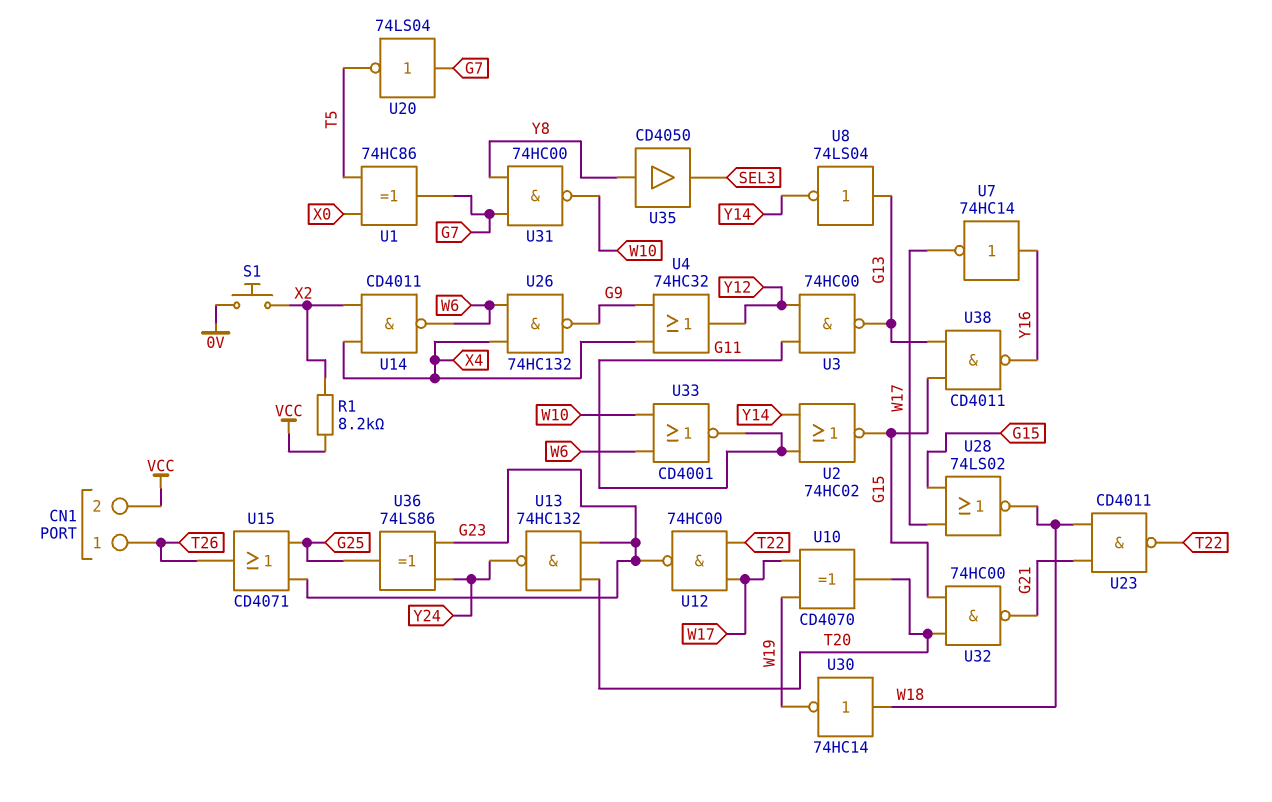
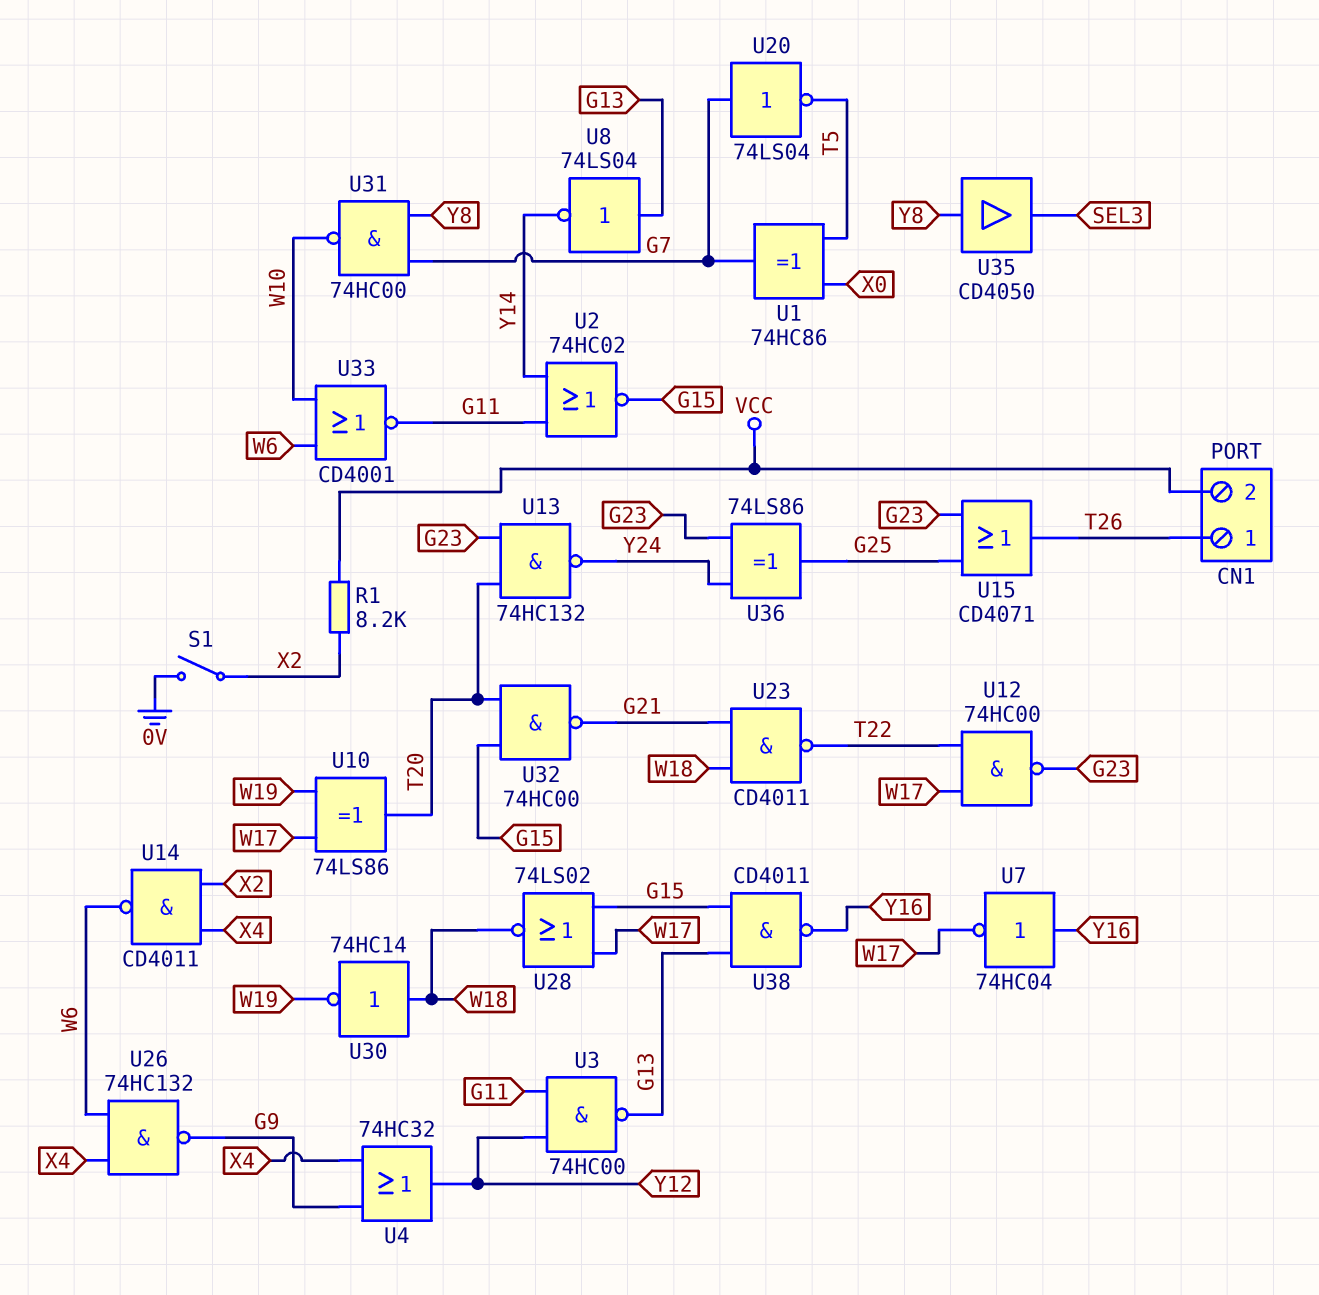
S1: button (0V, X2) -> switch (0V, X2)
U7: NOT 74HC14 (in Y16, out W17) -> NOT 74HC04 (in Y16, out W17)
U10: XOR CD4070 (in W17, in W19, out T20) -> XOR 74LS86 (in W17, in W19, out T20)

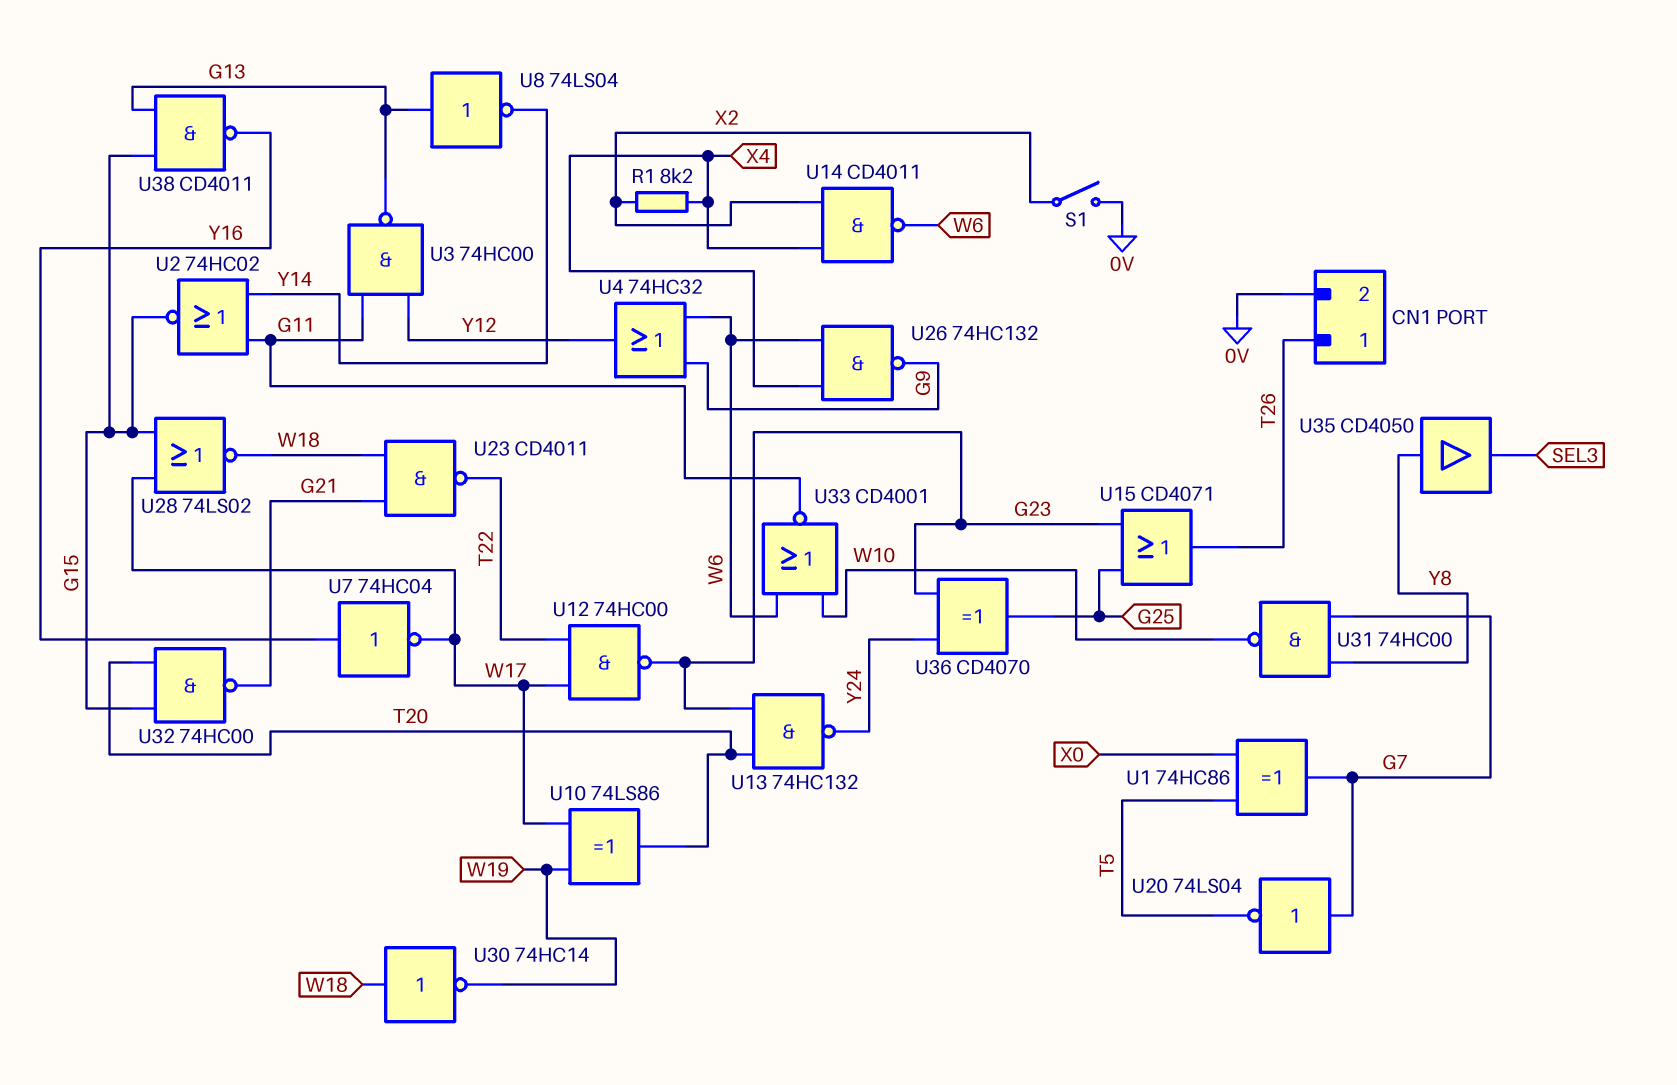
CN1 pin 2: VCC -> 0V
R1: 8.2k (VCC, X2) -> 8.2k (X2, X4)
U4: OR 74HC32 (in G9, in X4, out Y12) -> OR 74HC32 (in G9, in W6, out Y12)
U36: XOR 74LS86 (in G23, in Y24, out G25) -> XOR CD4070 (in G23, in Y24, out G25)

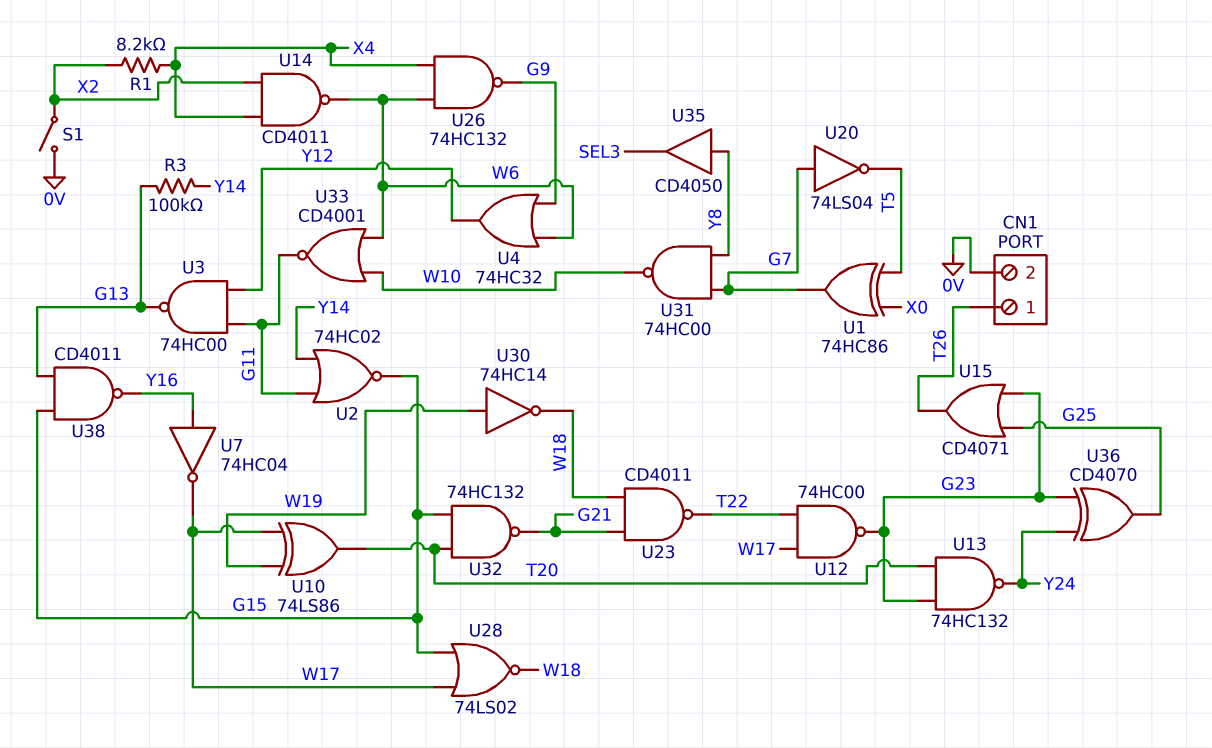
R3: none -> 100k (G13, Y14)
U8: NOT 74LS04 (in G13, out Y14) -> none
U30: NOT 74HC14 (in W18, out W19) -> NOT 74HC14 (in W19, out W18)
U32: NAND 74HC00 (in G15, in T20, out G21) -> NAND 74HC132 (in G15, in T20, out G21)

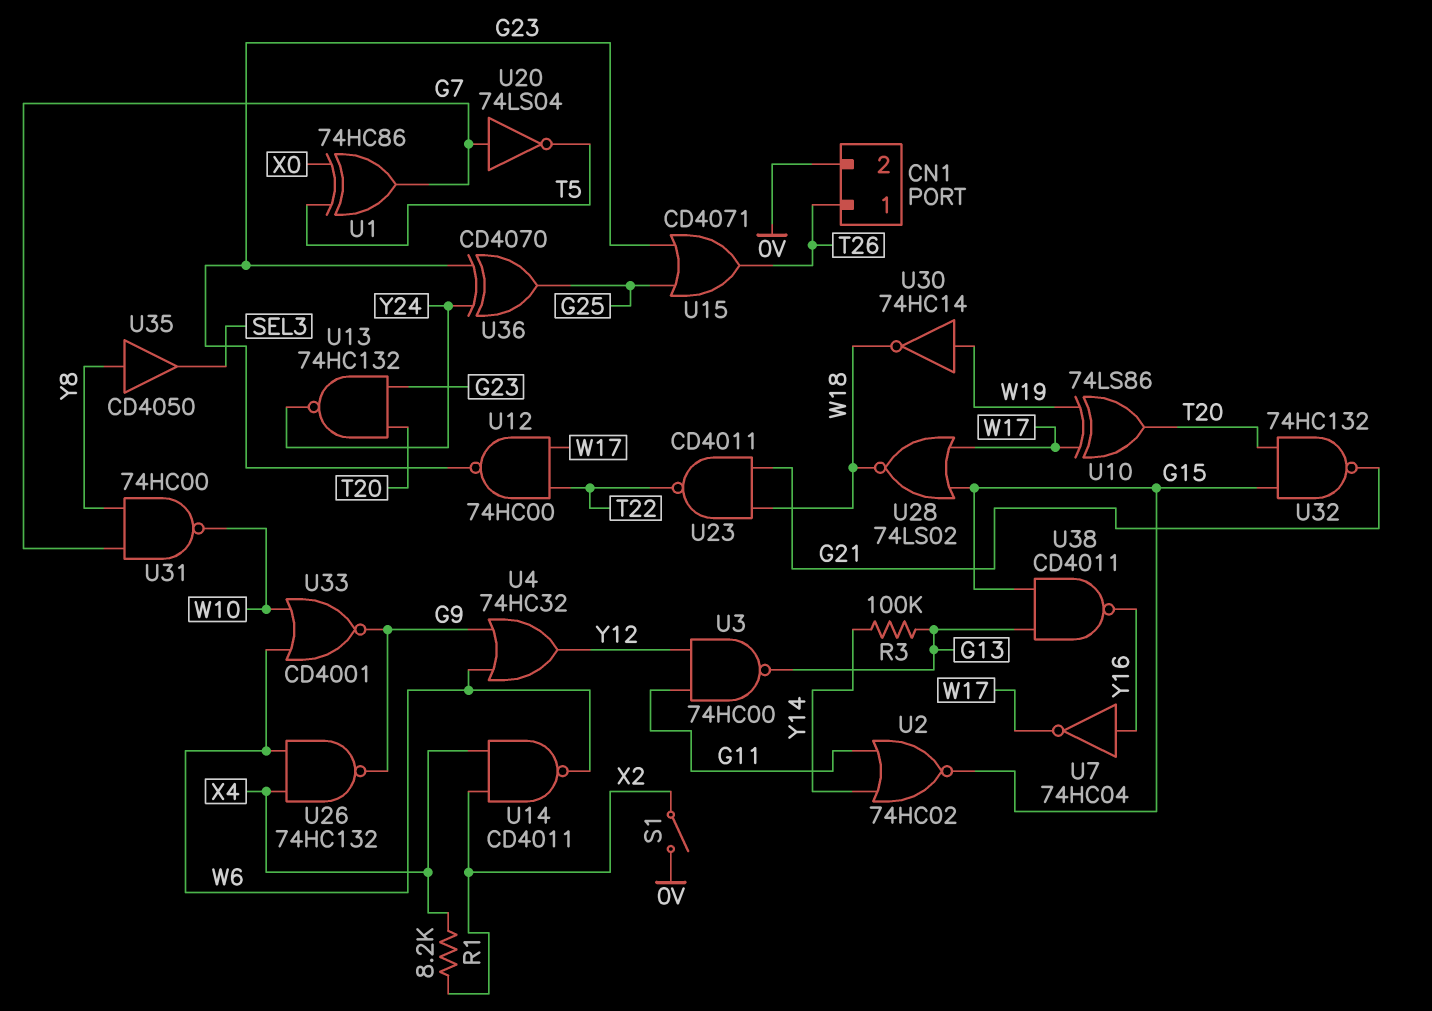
U33: NOR CD4001 (in W6, in W10, out G11) -> NOR CD4001 (in W6, in W10, out G9)

